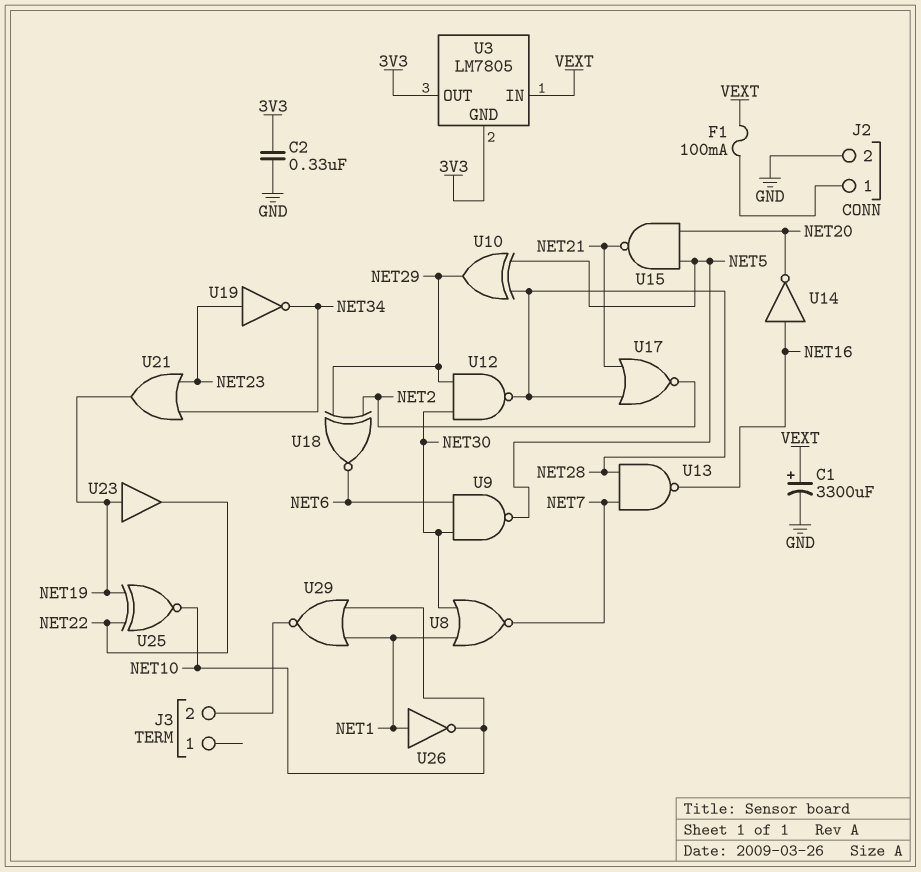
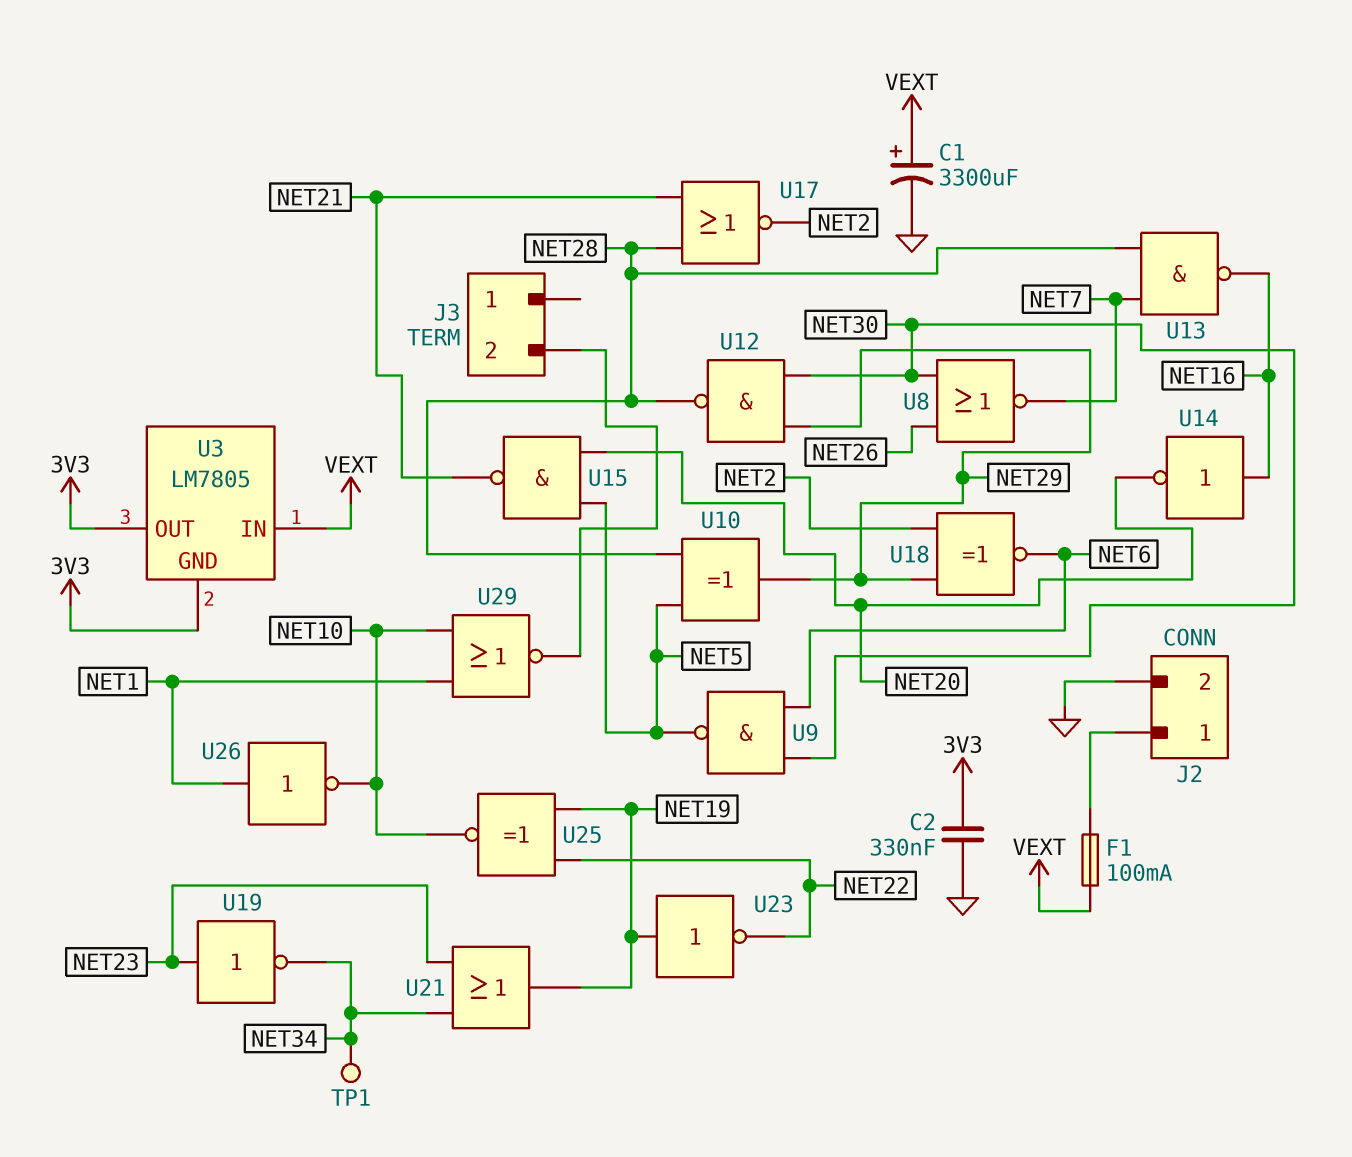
TP1: none -> test point (NET34)
U8: NOR (in NET1, in NET30, out NET7) -> NOR (in NET26, in NET30, out NET7)
U23: buffer (in NET19, out NET22) -> NOT (in NET19, out NET22)

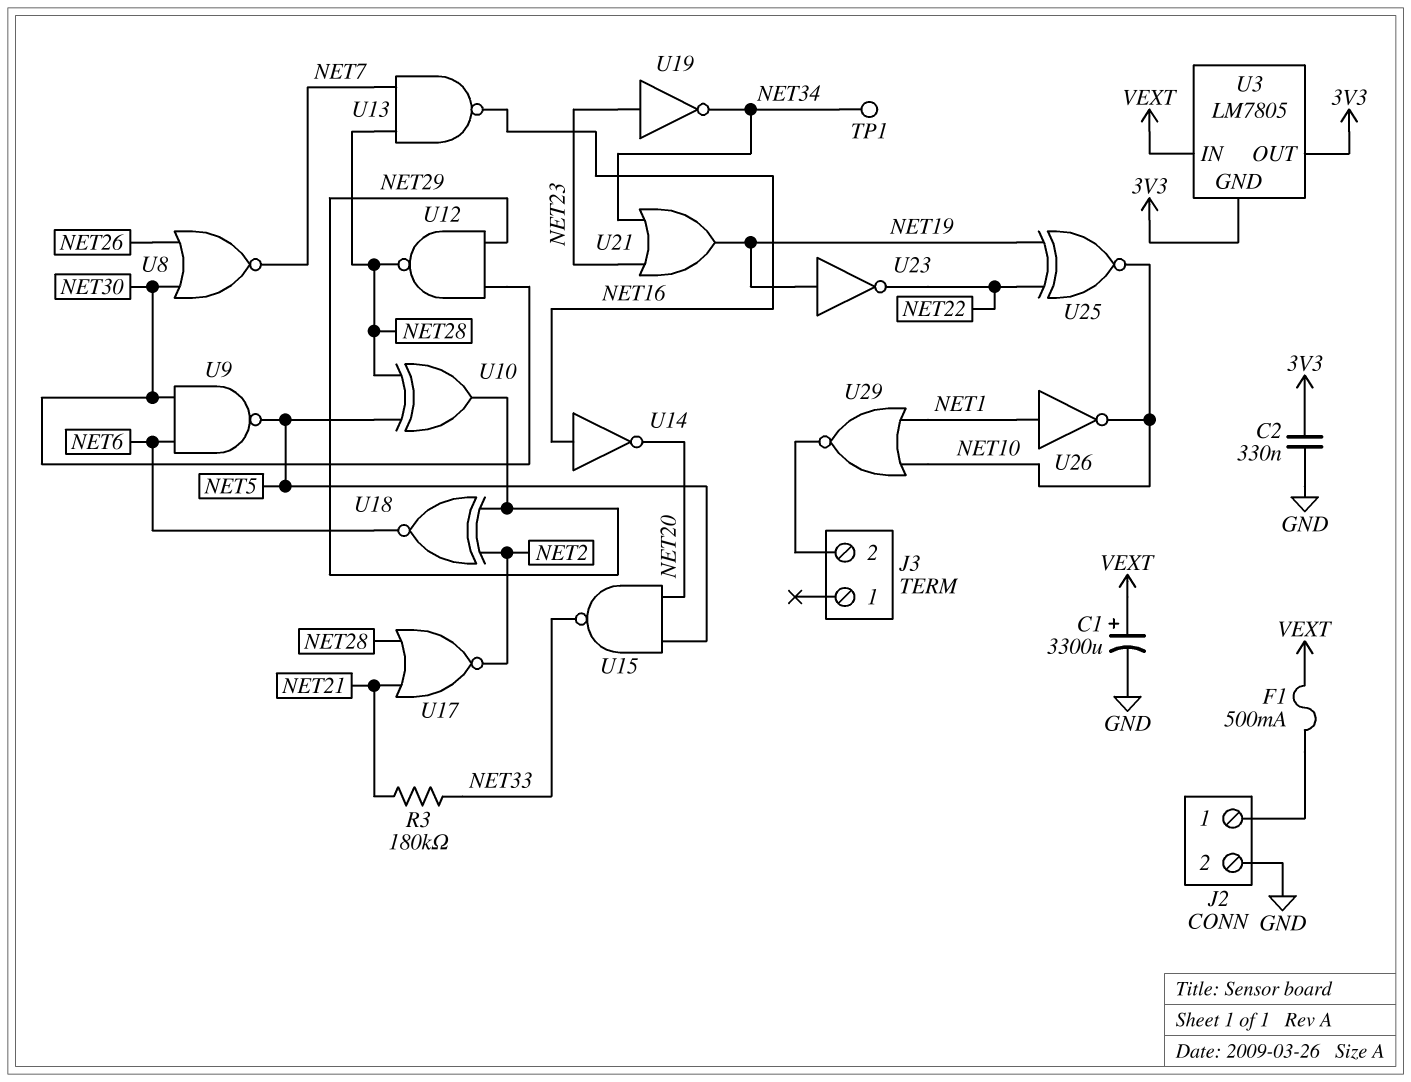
F1: 100mA (J2/1, VEXT) -> 500mA (J2/1, VEXT)
R3: none -> 180k (NET21, NET33)
U15: NAND (in NET5, in NET20, out NET21) -> NAND (in NET5, in NET20, out NET33)

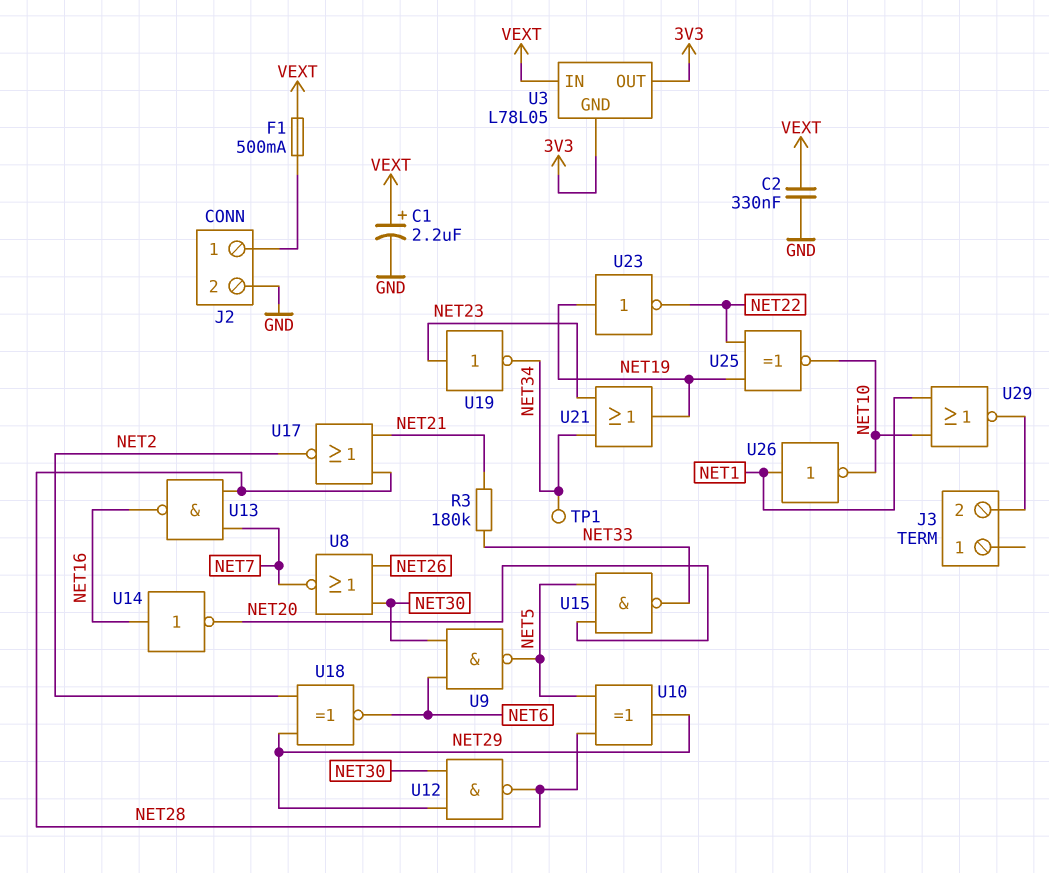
C1: 3300uF (plus VEXT, minus GND) -> 2.2uF (plus VEXT, minus GND)
C2: 330nF (3V3, GND) -> 330nF (GND, VEXT)
U3: LM7805 -> L78L05

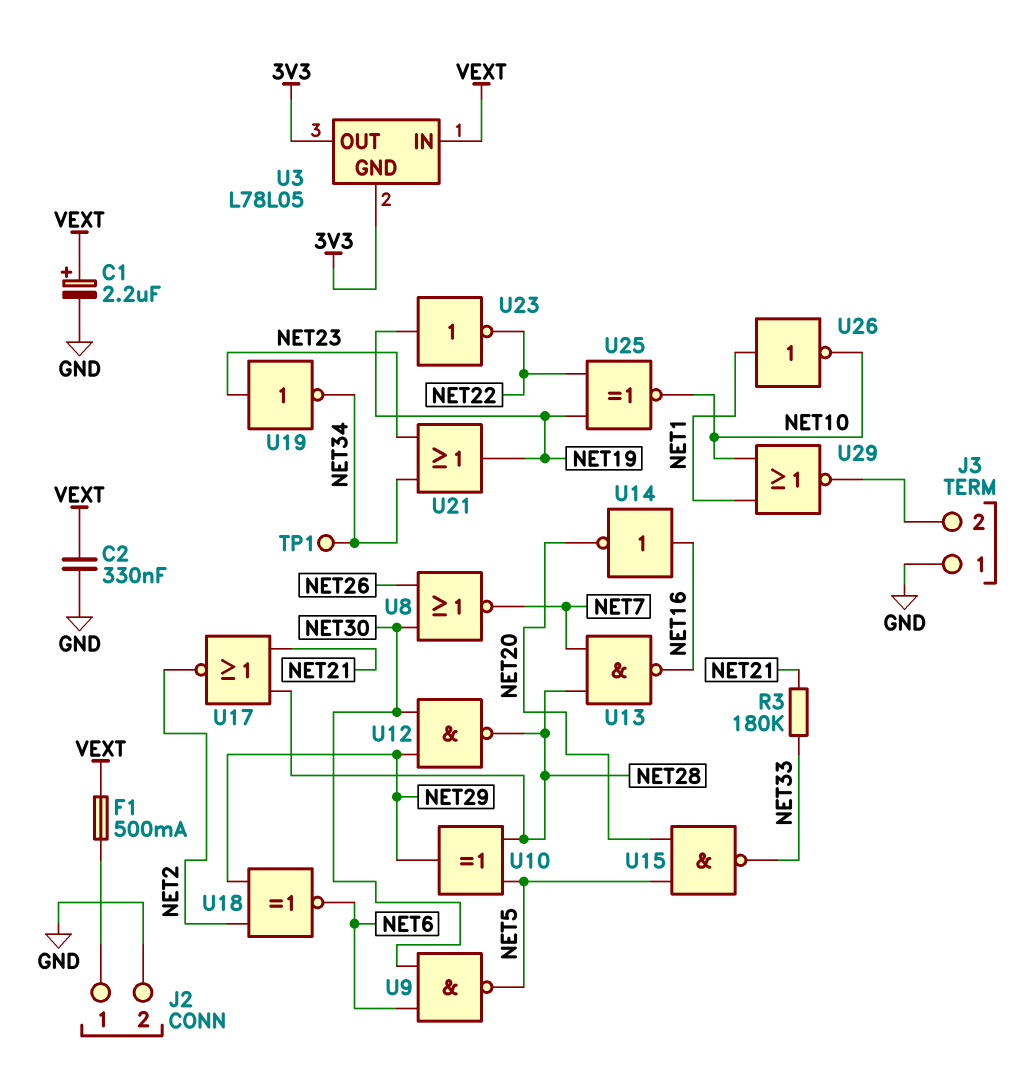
J3 pin 1: none -> GND

